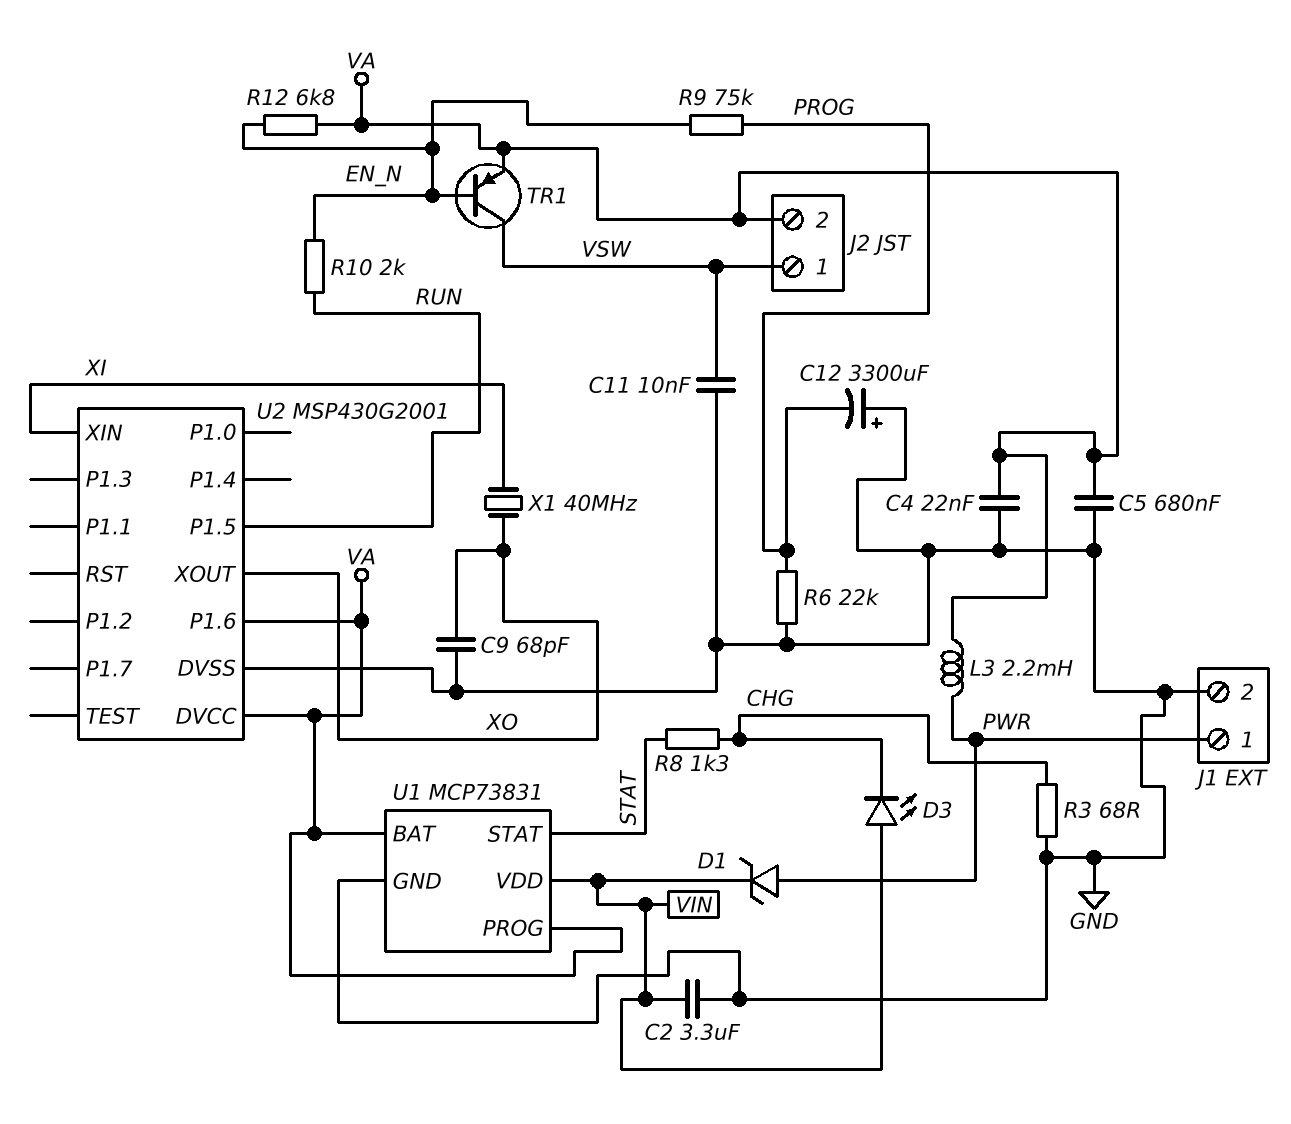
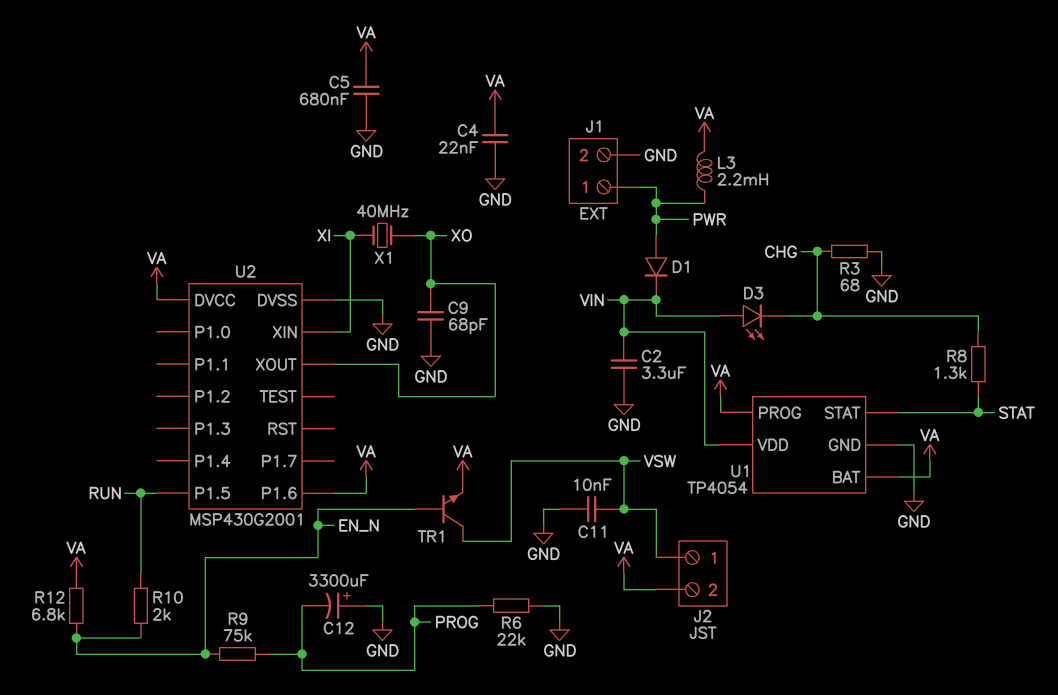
D1: zener (A PWR, K VIN) -> diode (A PWR, K VIN)
TR1: PNP (B EN_N, C VSW, E VA) -> NPN (B EN_N, C VSW, E VA)
U1: MCP73831 -> TP4054

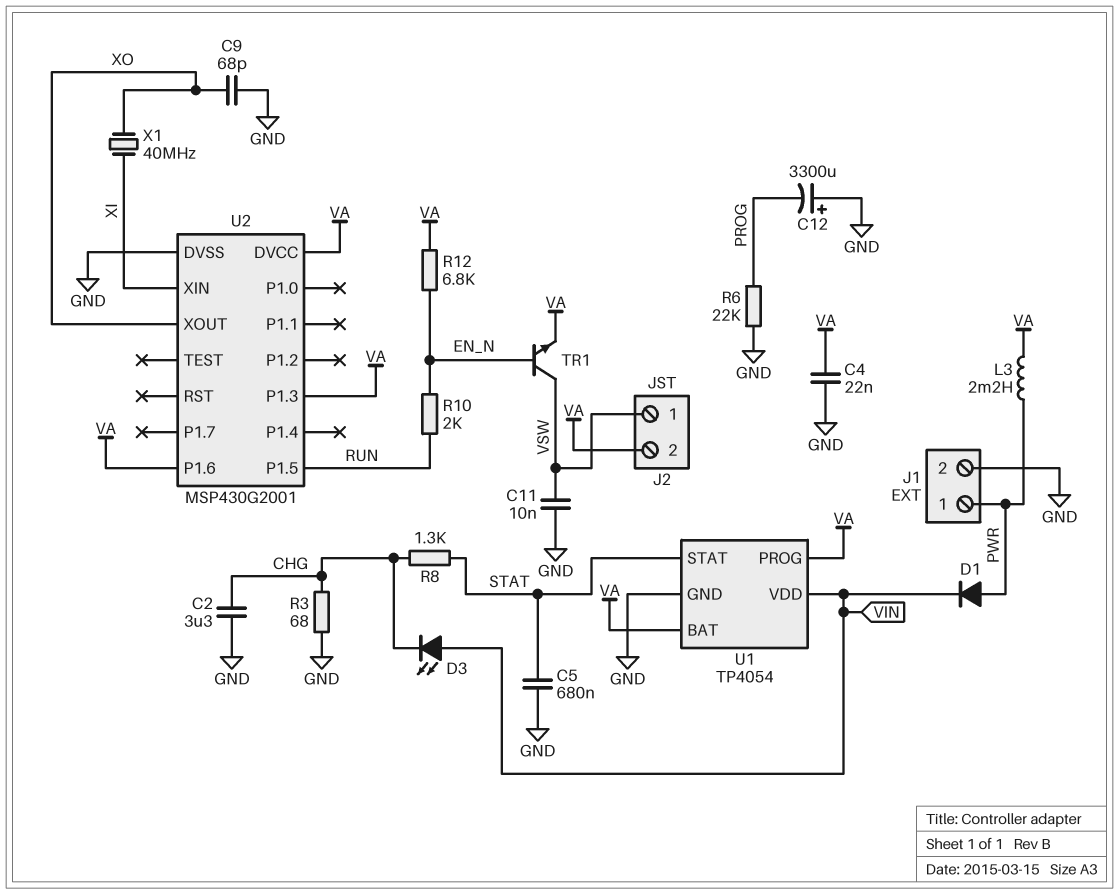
C2: 3.3uF (GND, VIN) -> 3.3uF (CHG, GND)
C5: 680nF (GND, VA) -> 680nF (GND, STAT)
R9: 75k (EN_N, PROG) -> none
U2 pin P1.3: none -> VA

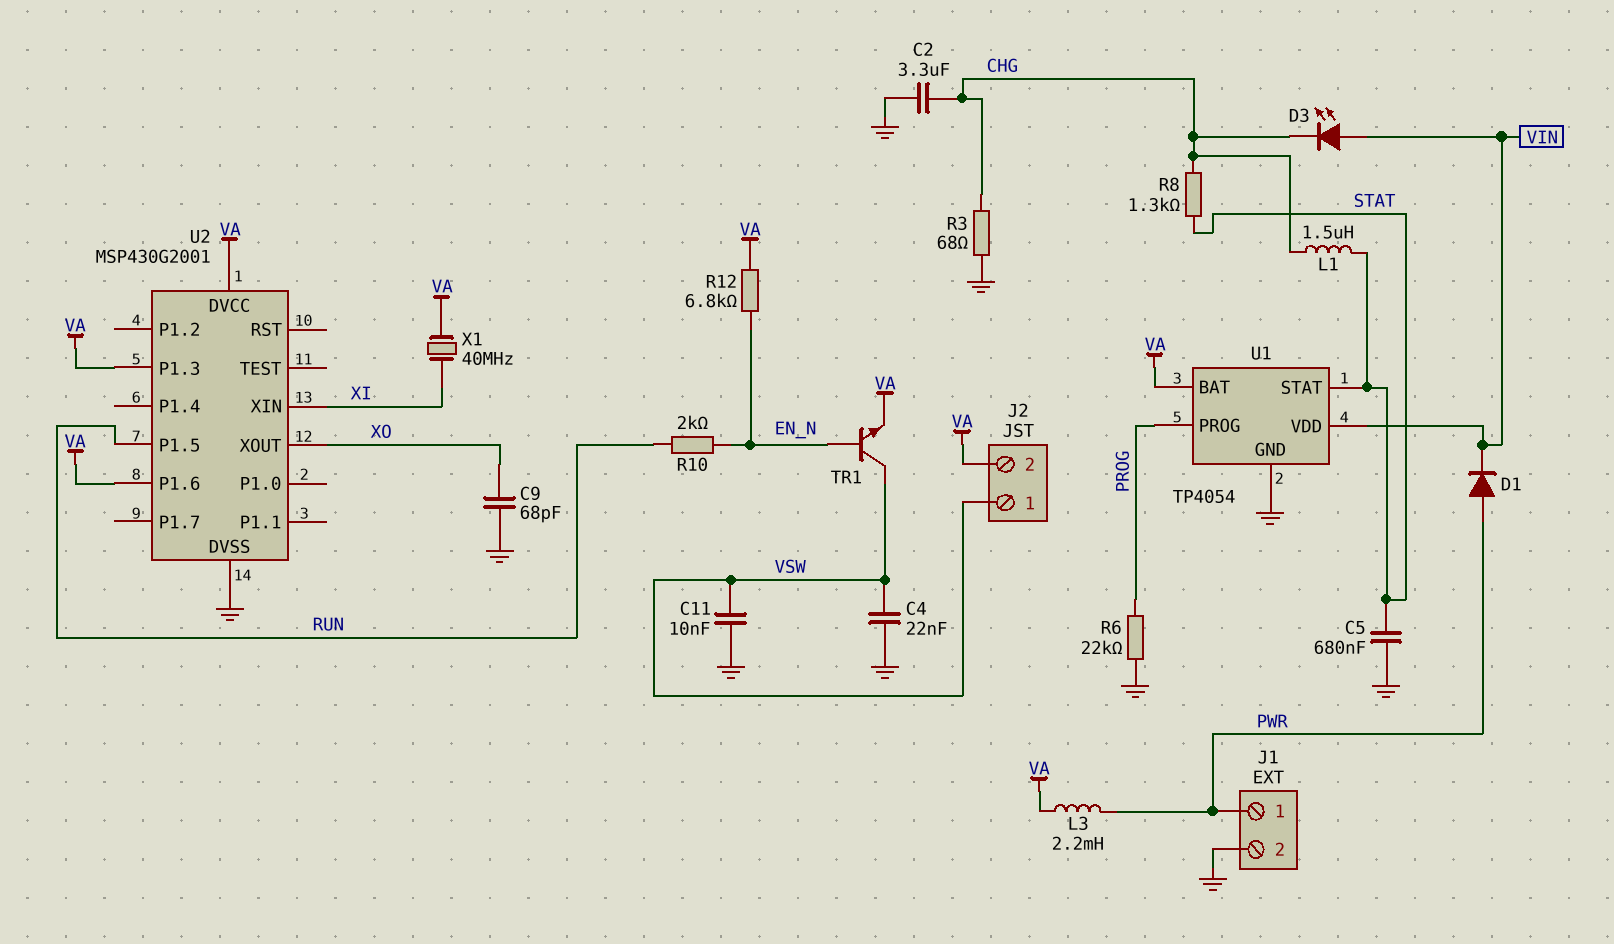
C4: 22nF (GND, VA) -> 22nF (GND, VSW)
C12: 3300uF (plus GND, minus PROG) -> none
L1: none -> 1.5uH (CHG, STAT)
U1 pin PROG: VA -> PROG
X1: 40MHz (XI, XO) -> 40MHz (VA, XI)

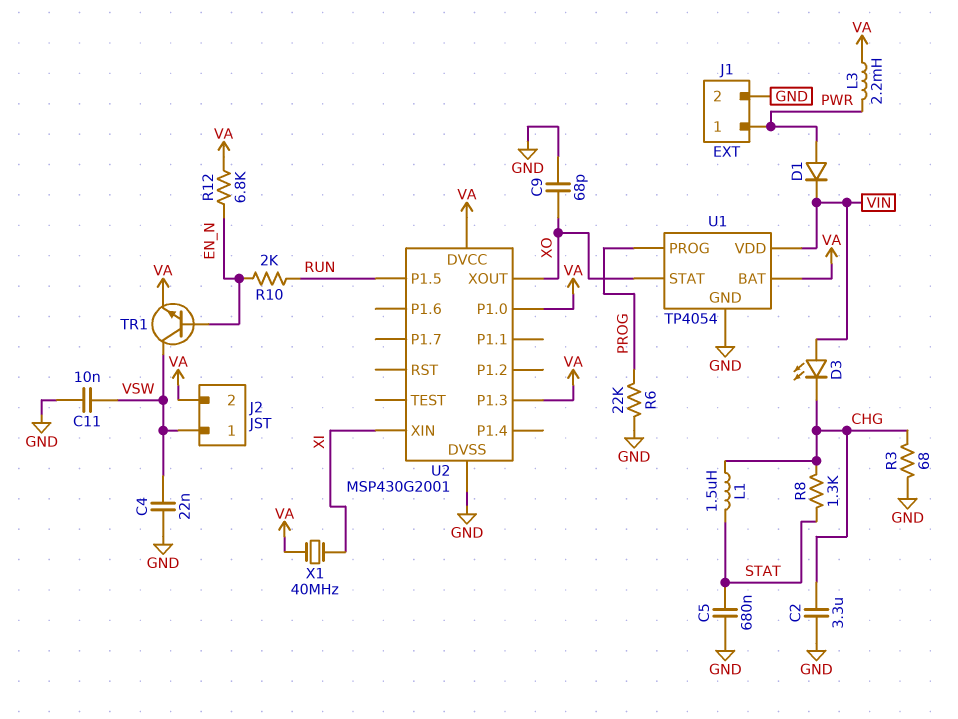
U1 pin STAT: STAT -> XO
U2 pin P1.0: none -> VA
U2 pin P1.6: VA -> none

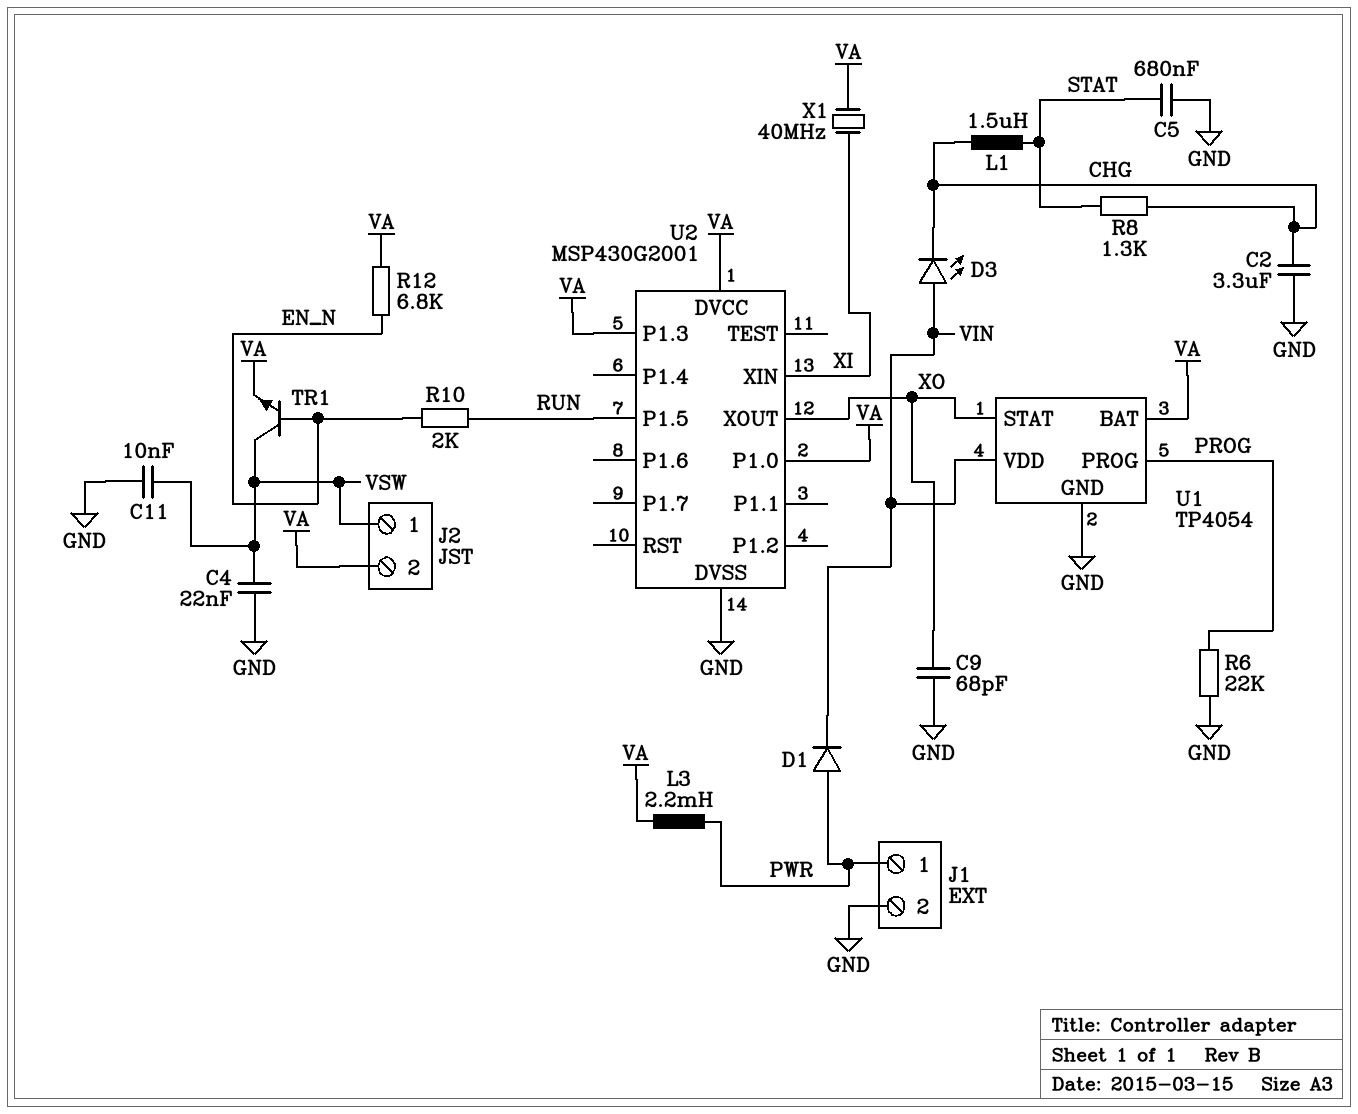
R3: 68 (CHG, GND) -> none

